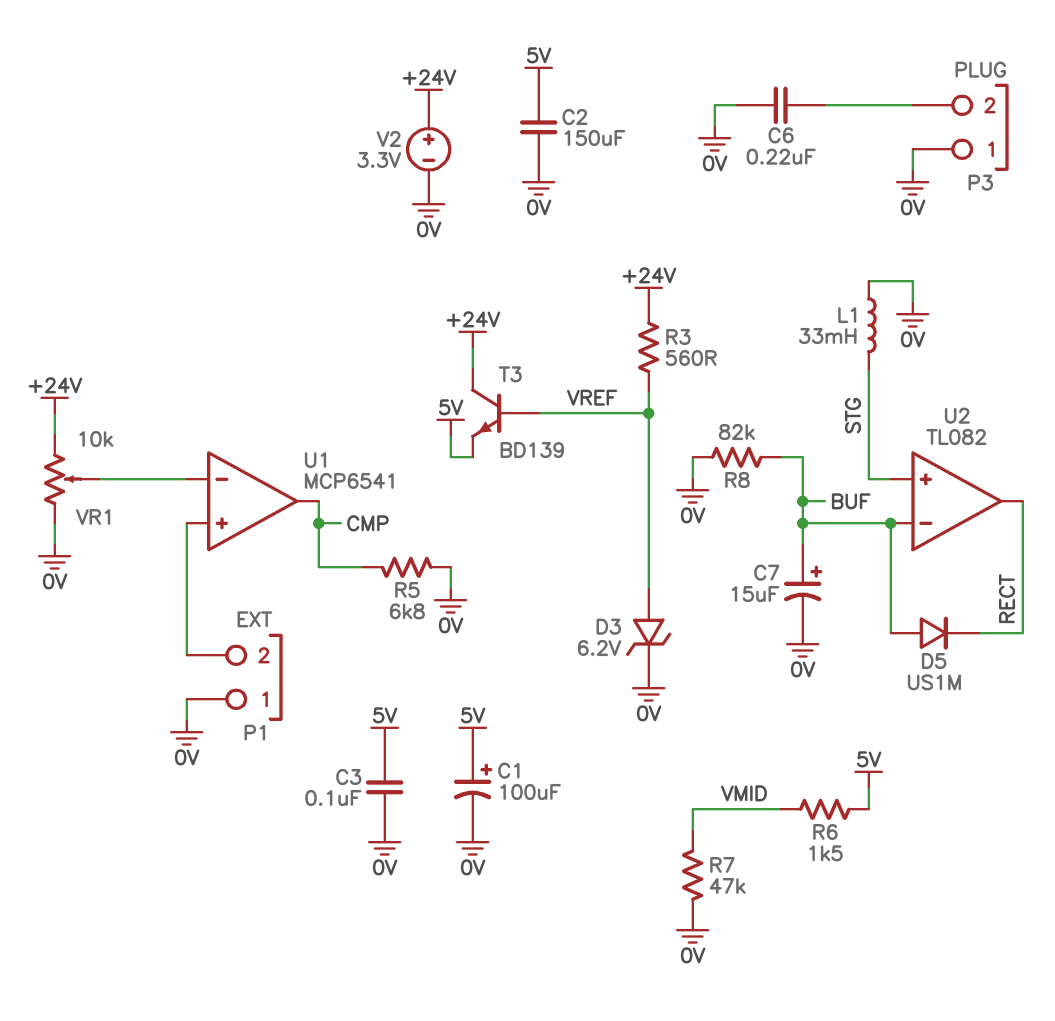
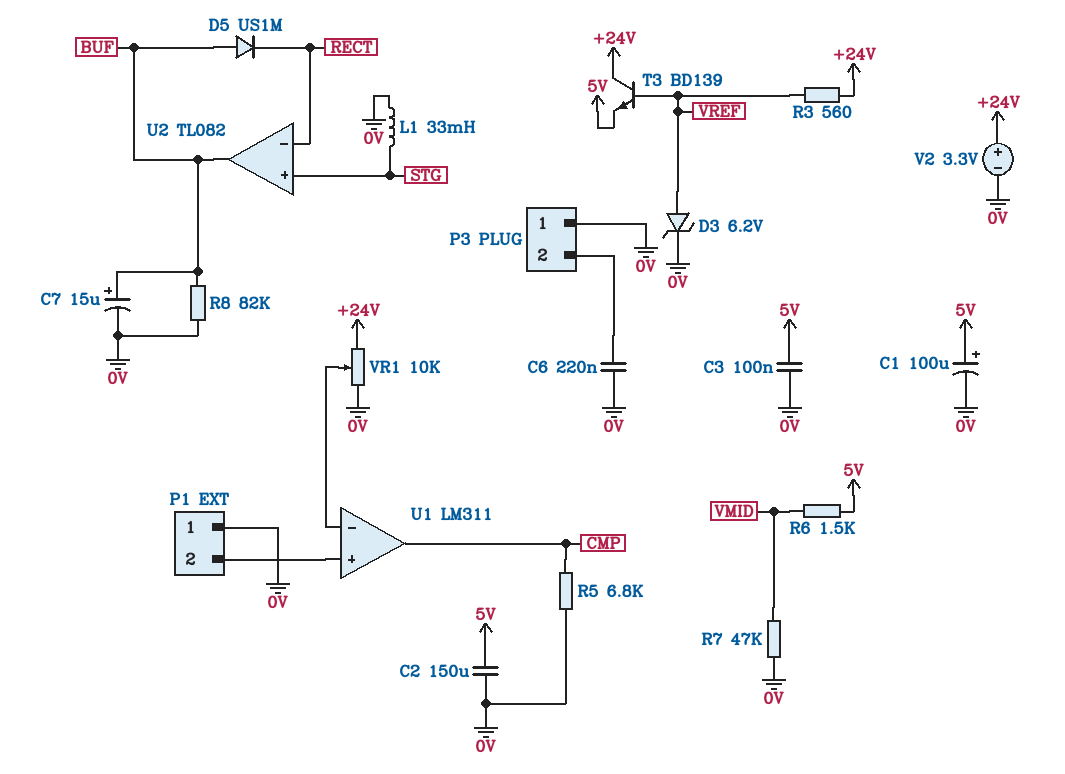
U1: MCP6541 -> LM311
U2 pin in-: BUF -> RECT
U2 pin out: RECT -> BUF

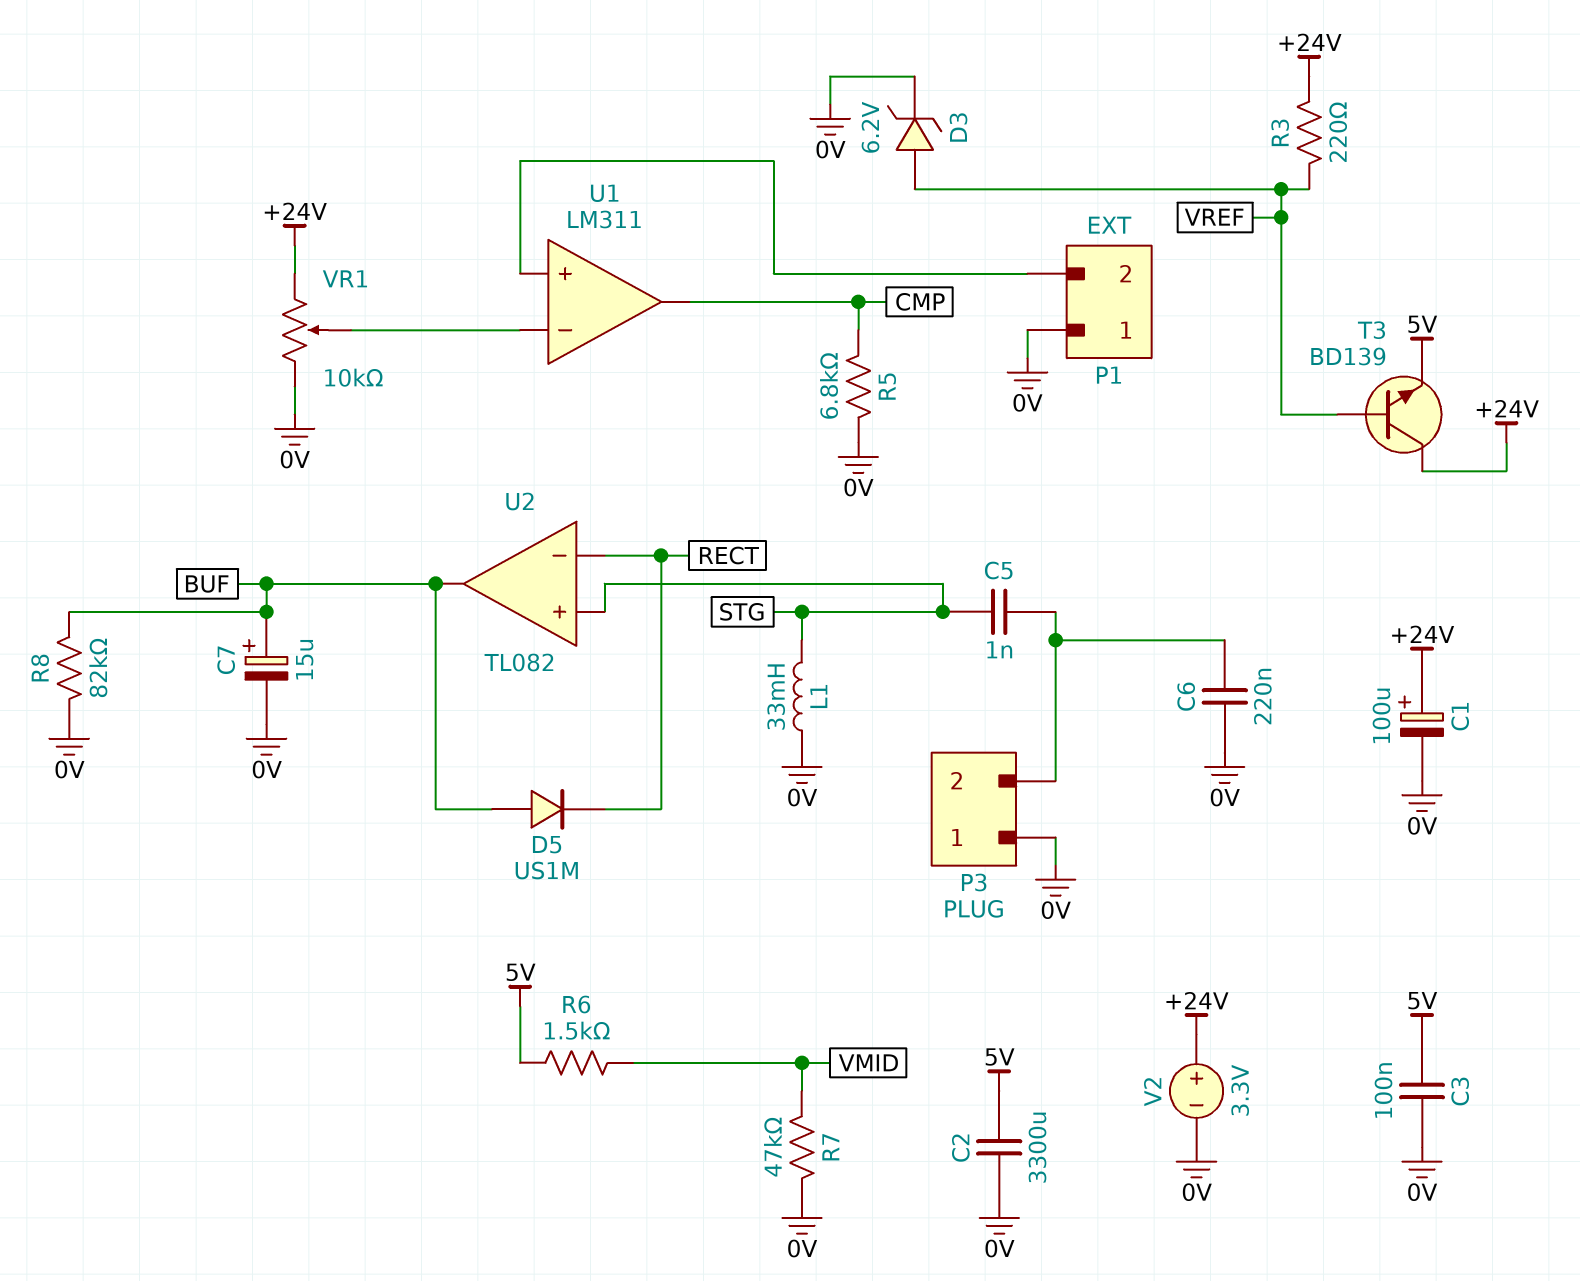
C1: 100uF (plus 5V, minus 0V) -> 100uF (plus +24V, minus 0V)
C2: 150uF (0V, 5V) -> 3300uF (0V, 5V)
C5: none -> 1nF (P3/2, STG)
R3: 560 (+24V, VREF) -> 220 (+24V, VREF)

